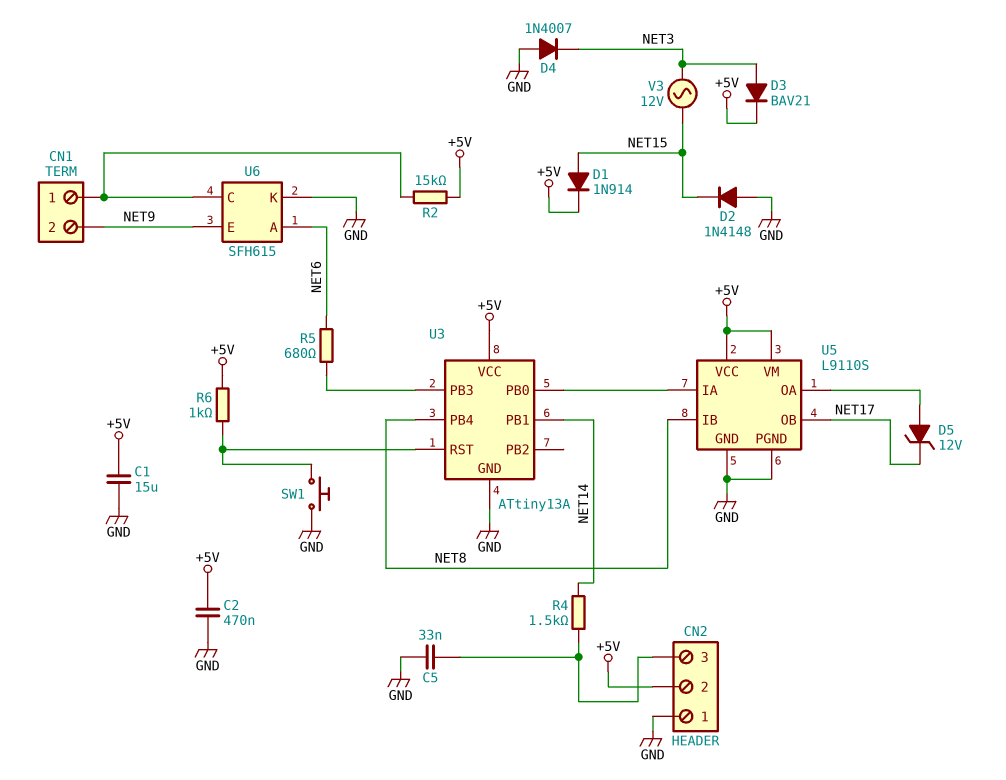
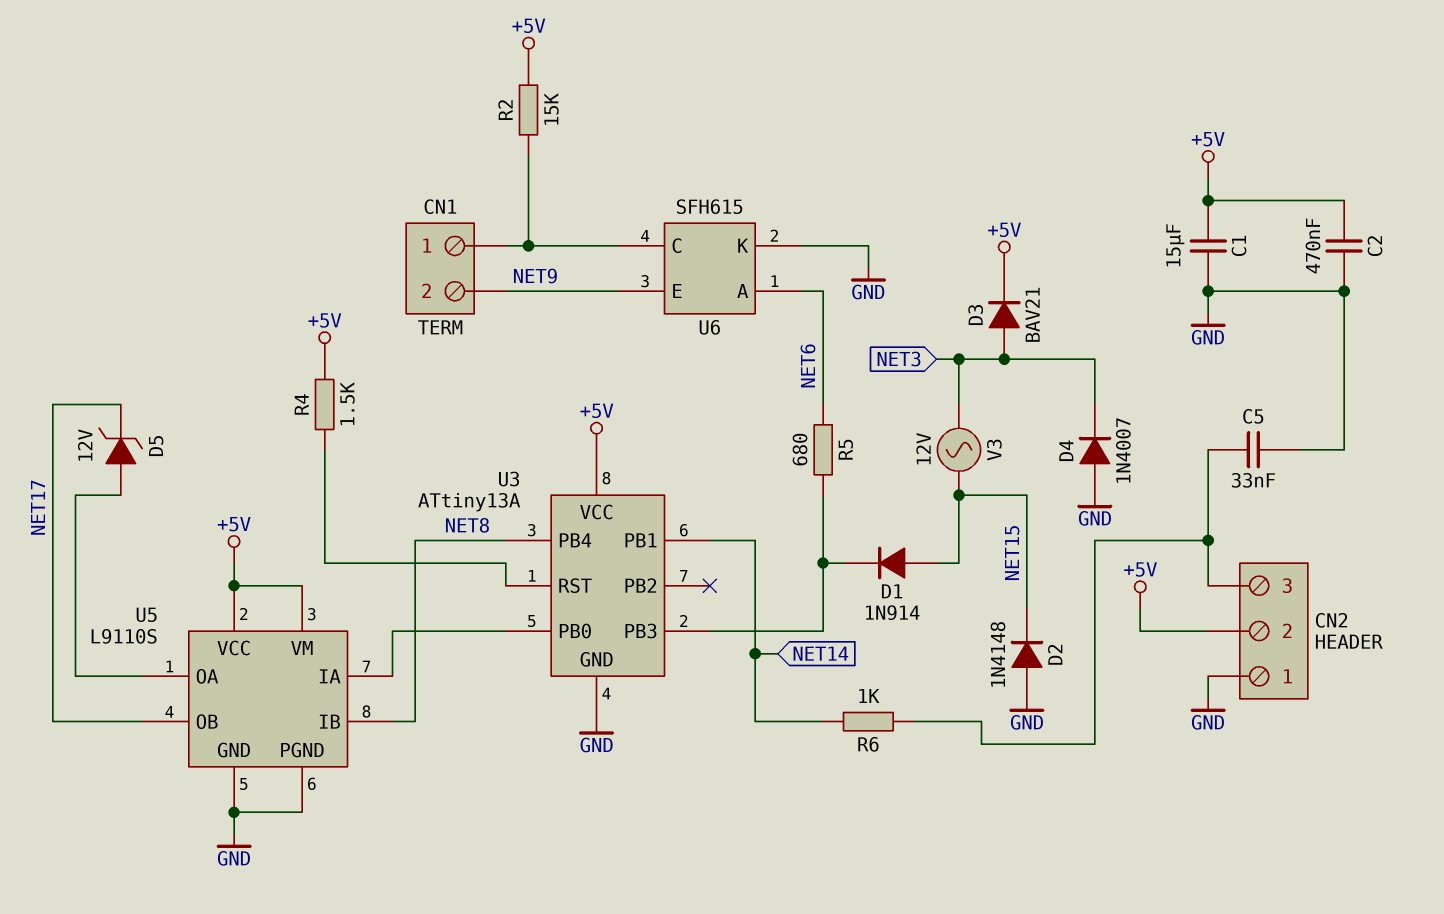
D1: diode 1N914 (A NET15, K +5V) -> diode 1N914 (A NET15, K U3/PB3)
R4: 1.5k (CN2/3, NET14) -> 1.5k (+5V, U3/RST)
R6: 1k (+5V, U3/RST) -> 1k (CN2/3, NET14)
SW1: button (GND, U3/RST) -> none

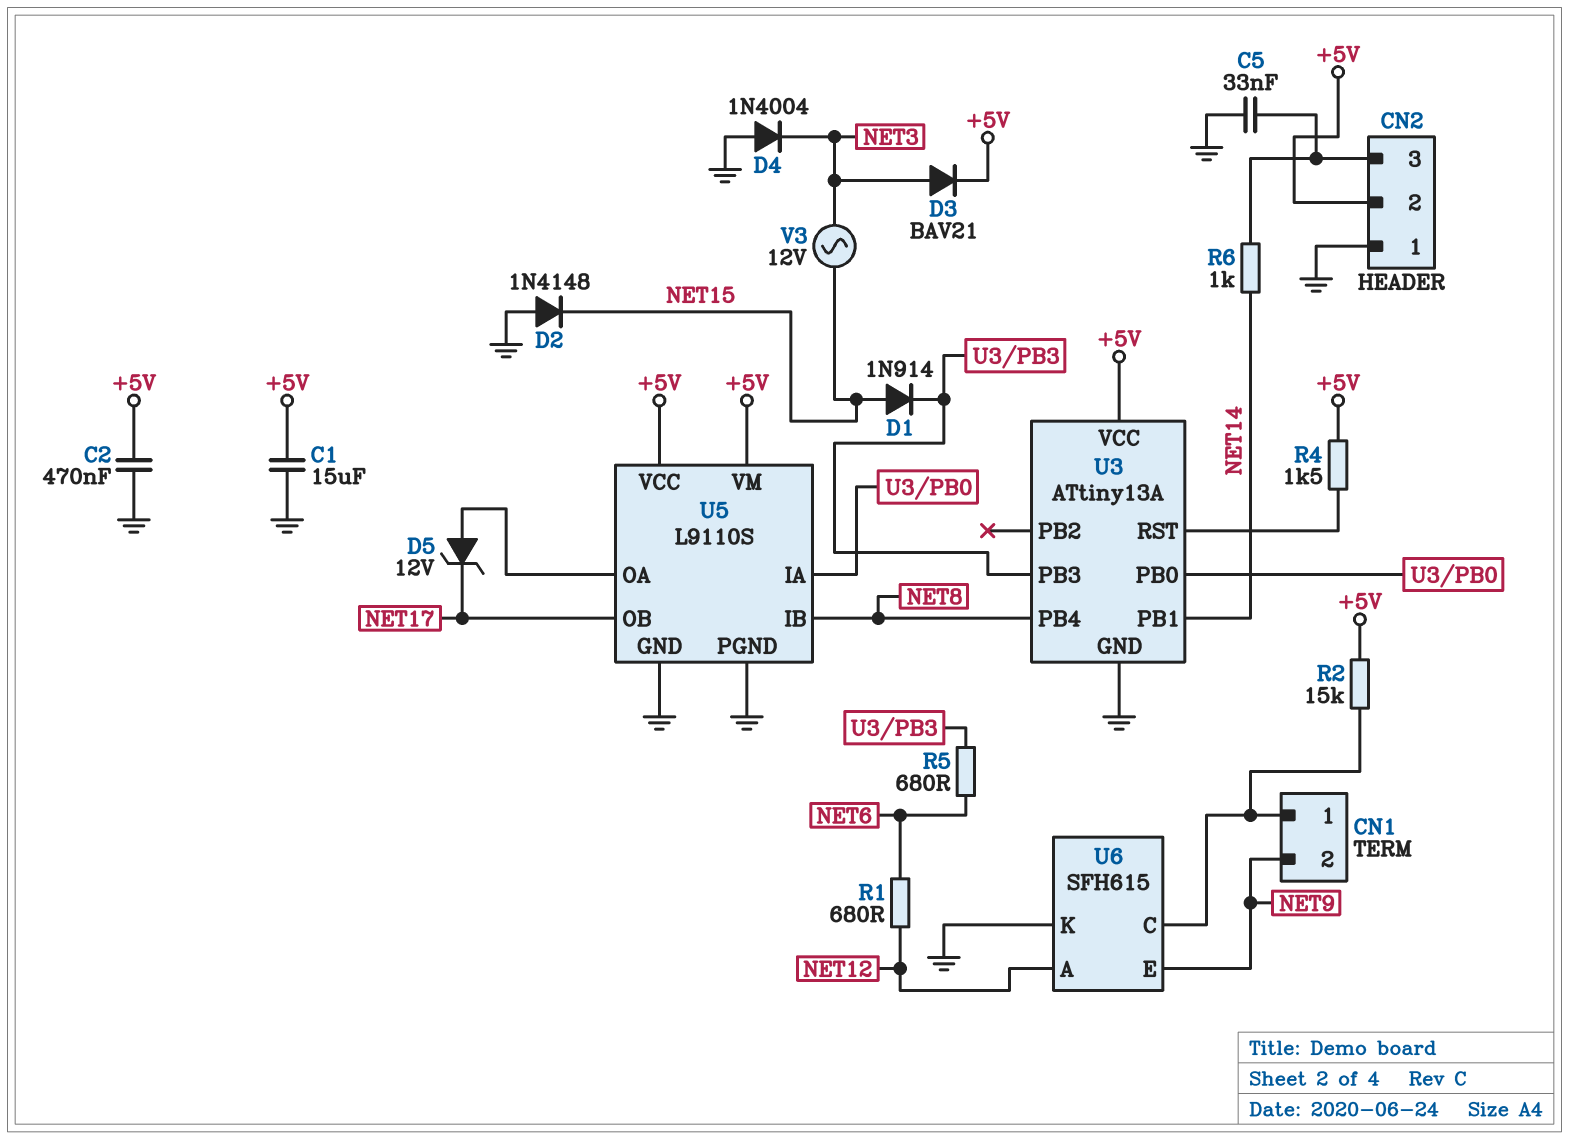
D4: diode 1N4007 (A GND, K NET3) -> diode 1N4004 (A GND, K NET3)
R1: none -> 680 (NET6, NET12)
U6 pin A: NET6 -> NET12

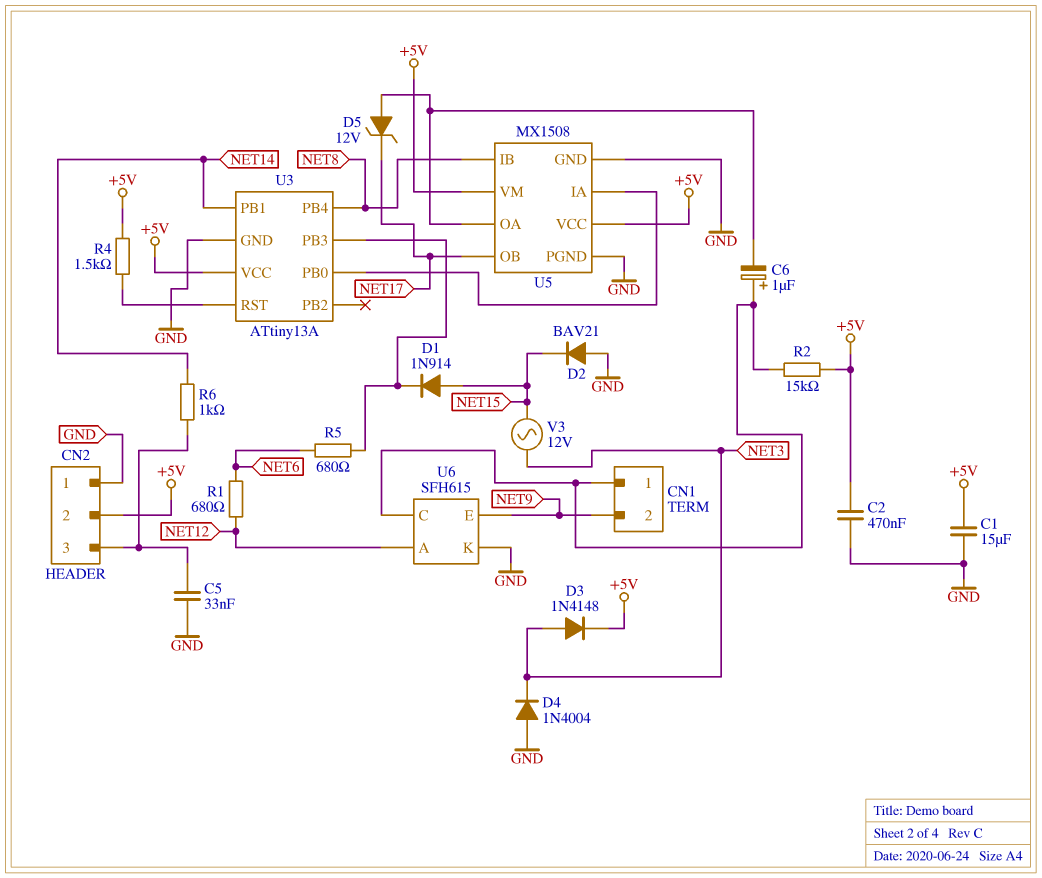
C6: none -> 1uF (plus CN1/1, minus U5/OA)
D2: diode 1N4148 (A GND, K NET15) -> diode BAV21 (A GND, K NET15)
D3: diode BAV21 (A NET3, K +5V) -> diode 1N4148 (A NET3, K +5V)
U5: L9110S -> MX1508

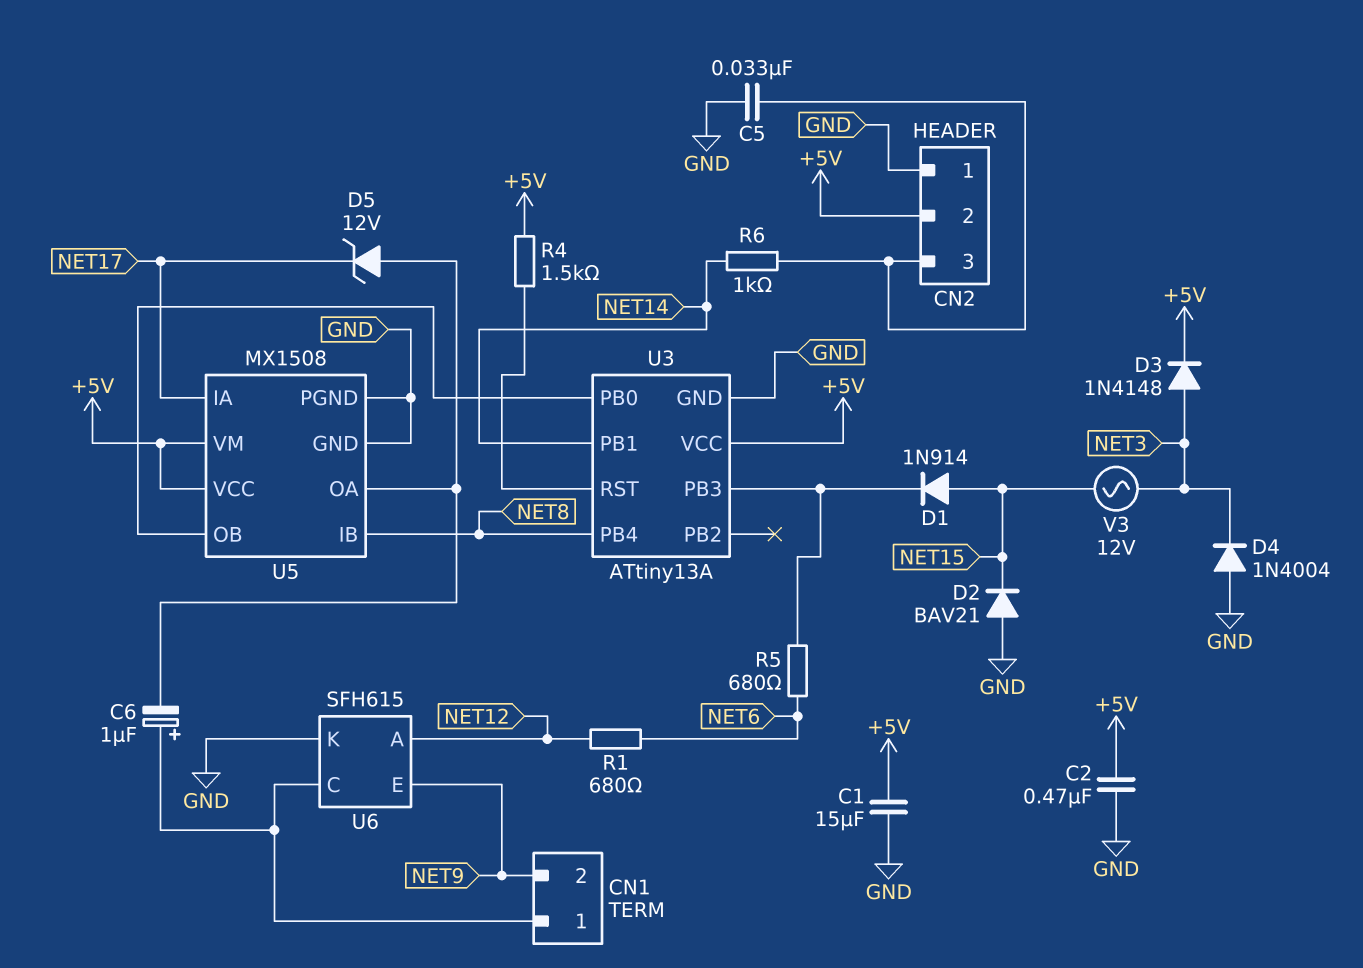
R2: 15k (+5V, CN1/1) -> none
U5 pin IA: U3/PB0 -> NET17
U5 pin OB: NET17 -> U3/PB0

